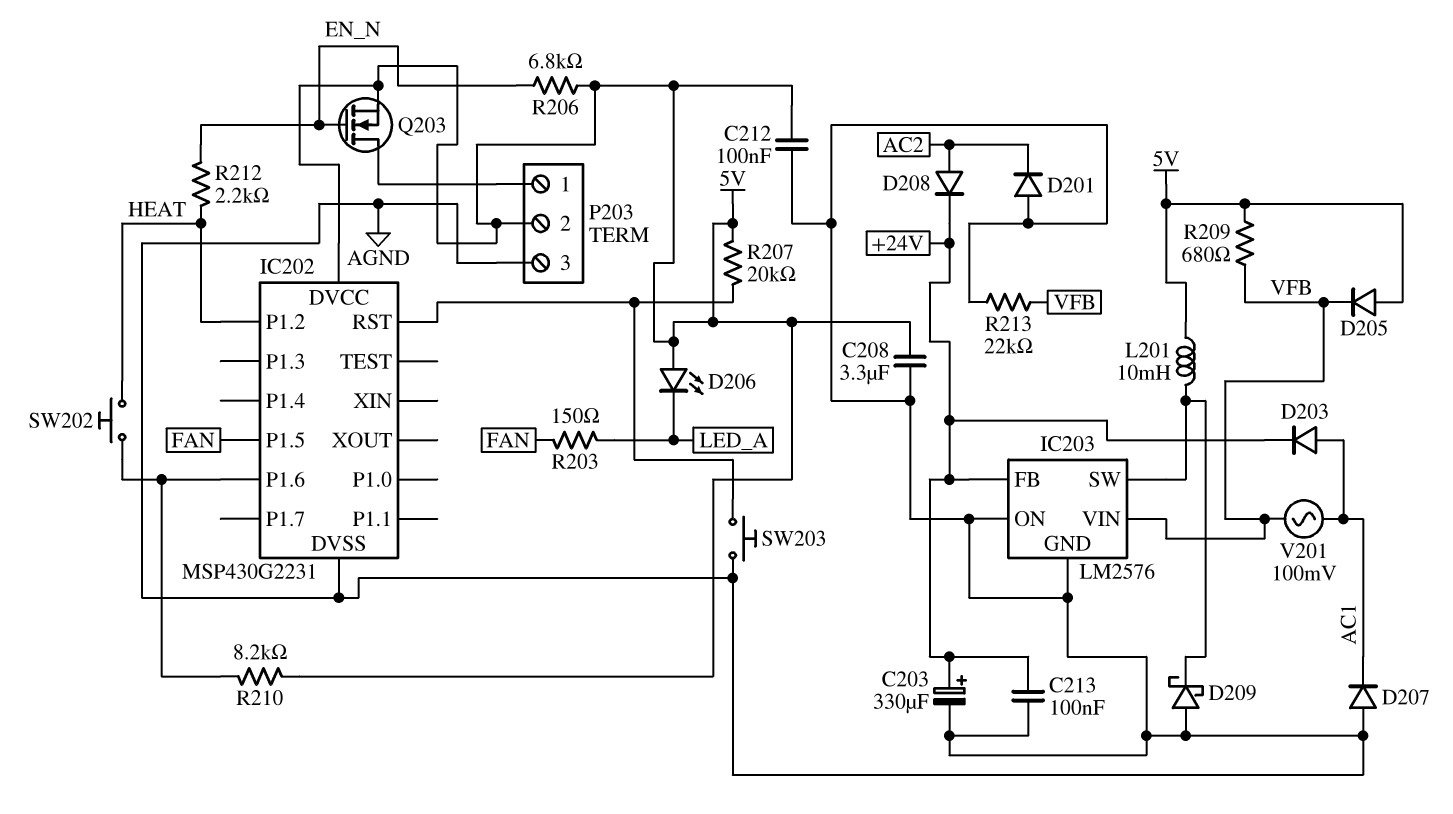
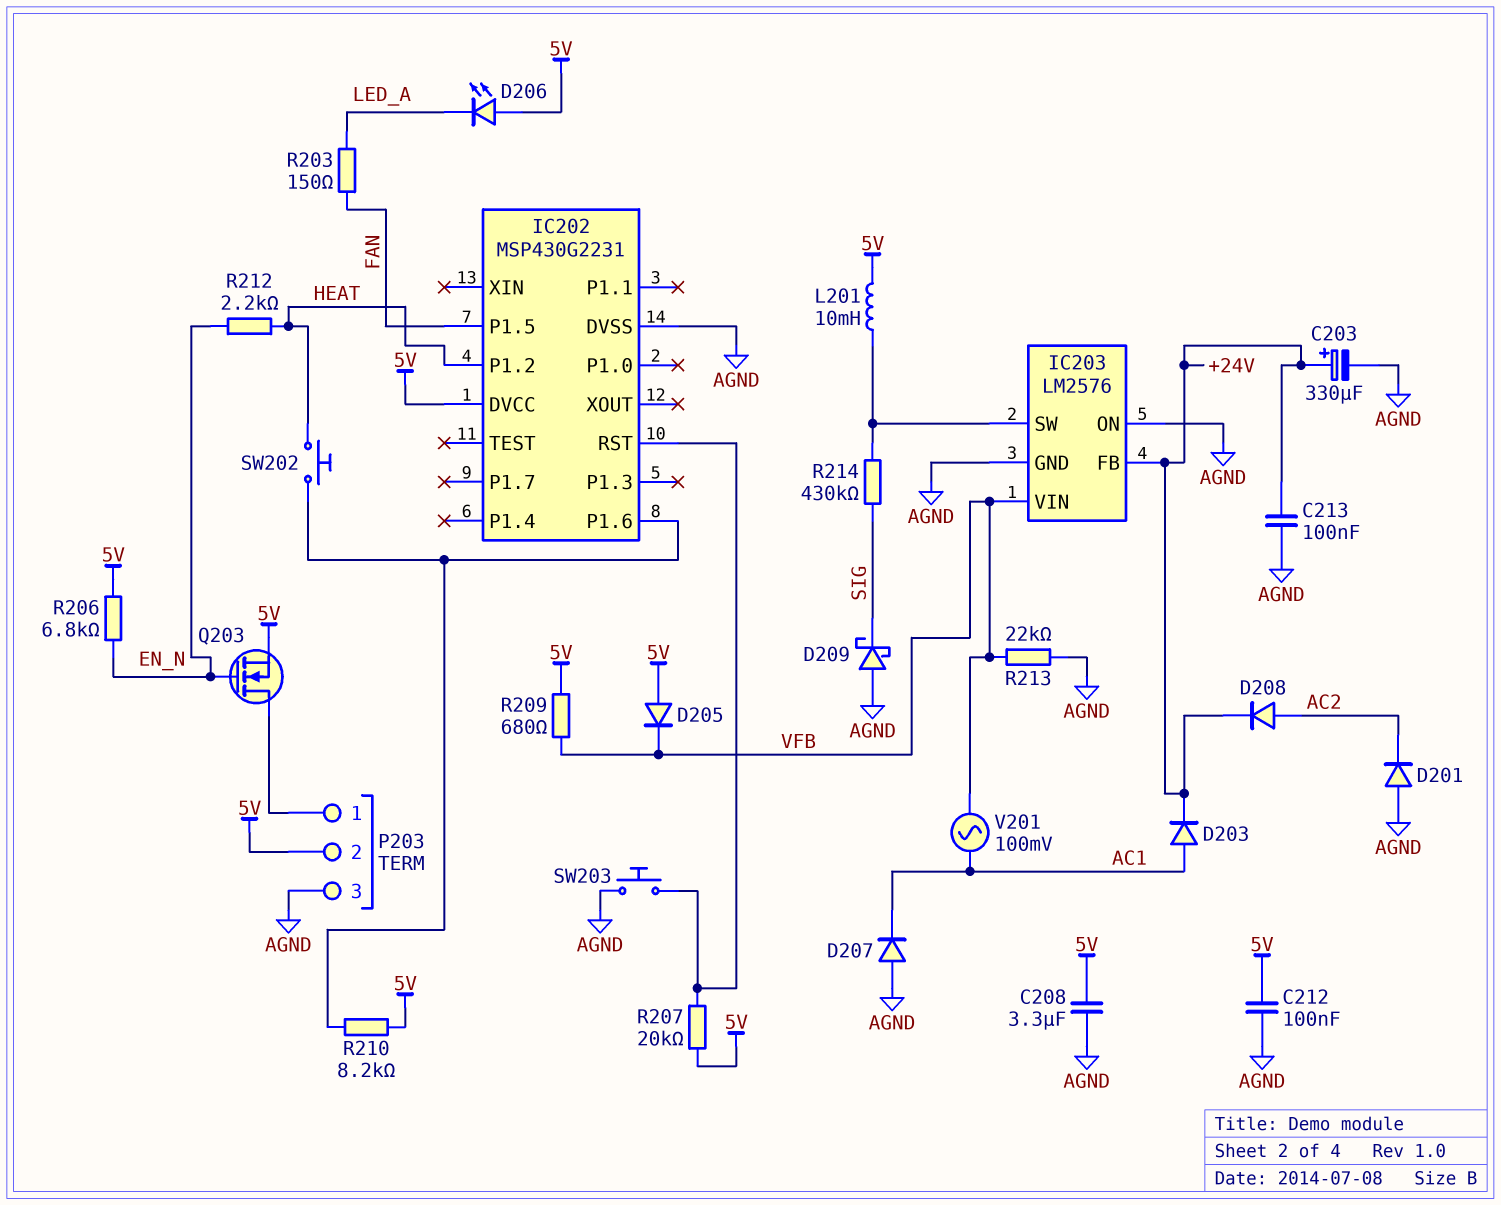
D209: schottky (A AGND, K IC203/SW) -> schottky (A AGND, K SIG)
R214: none -> 430k (IC203/SW, SIG)

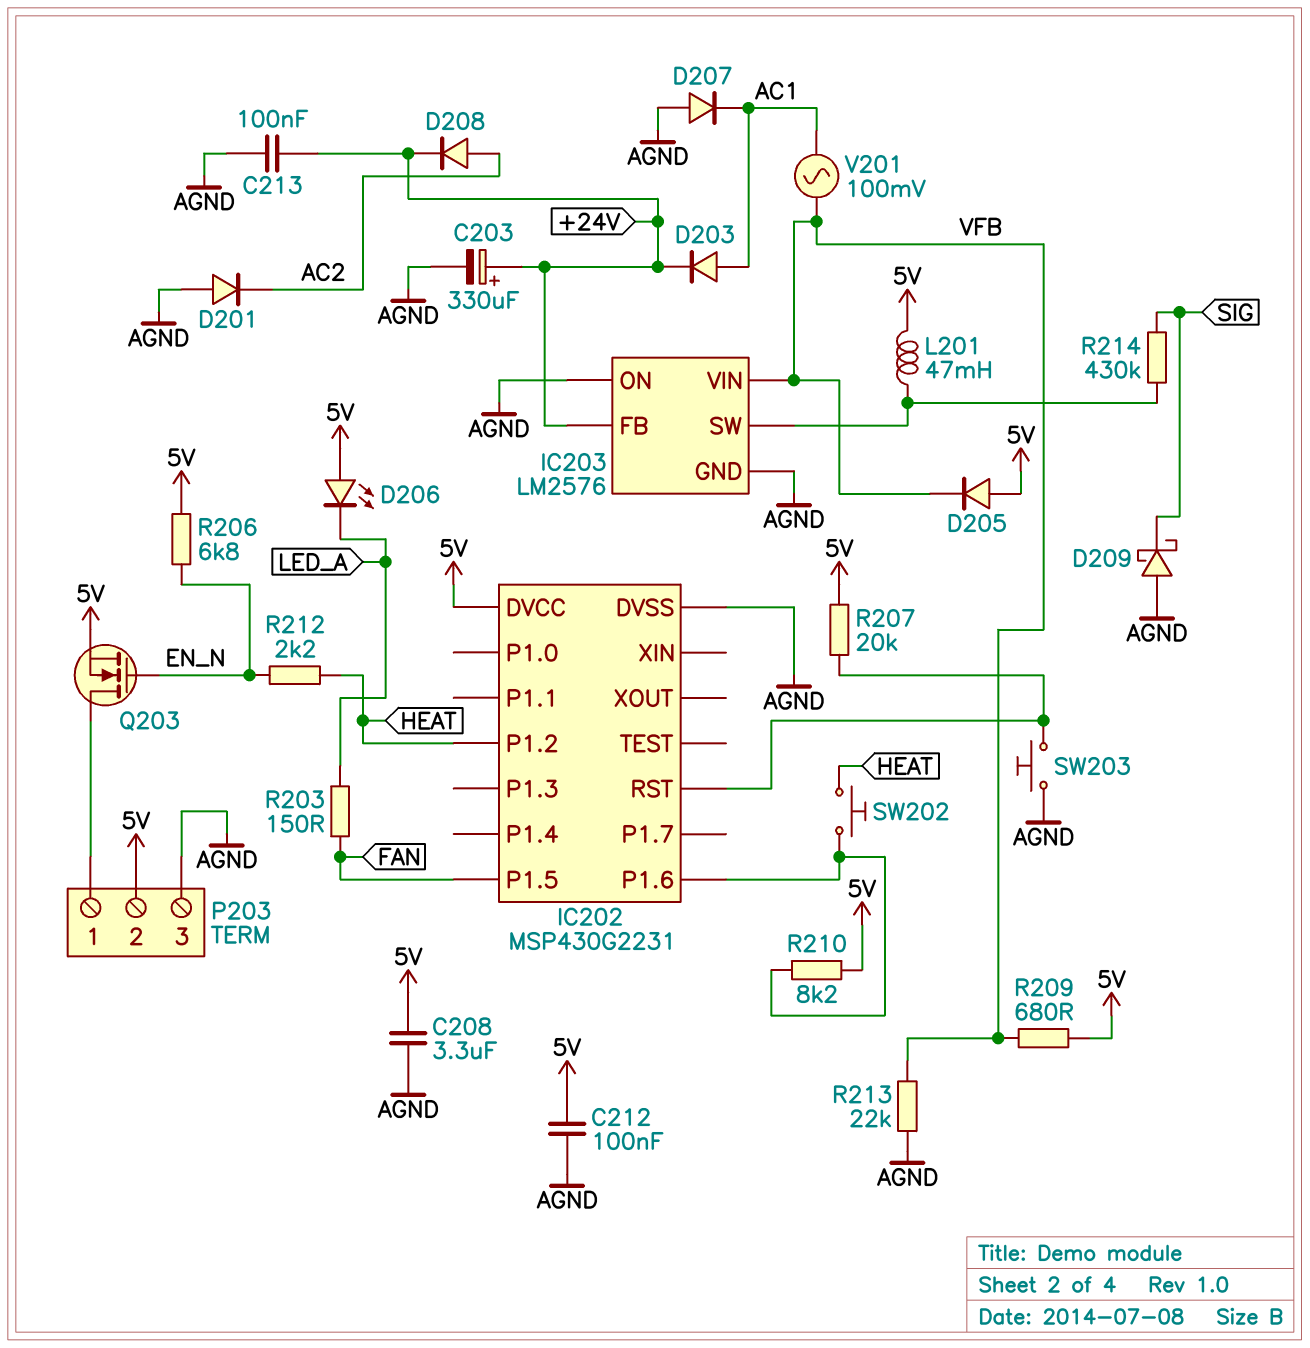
L201: 10mH (5V, IC203/SW) -> 47mH (5V, IC203/SW)

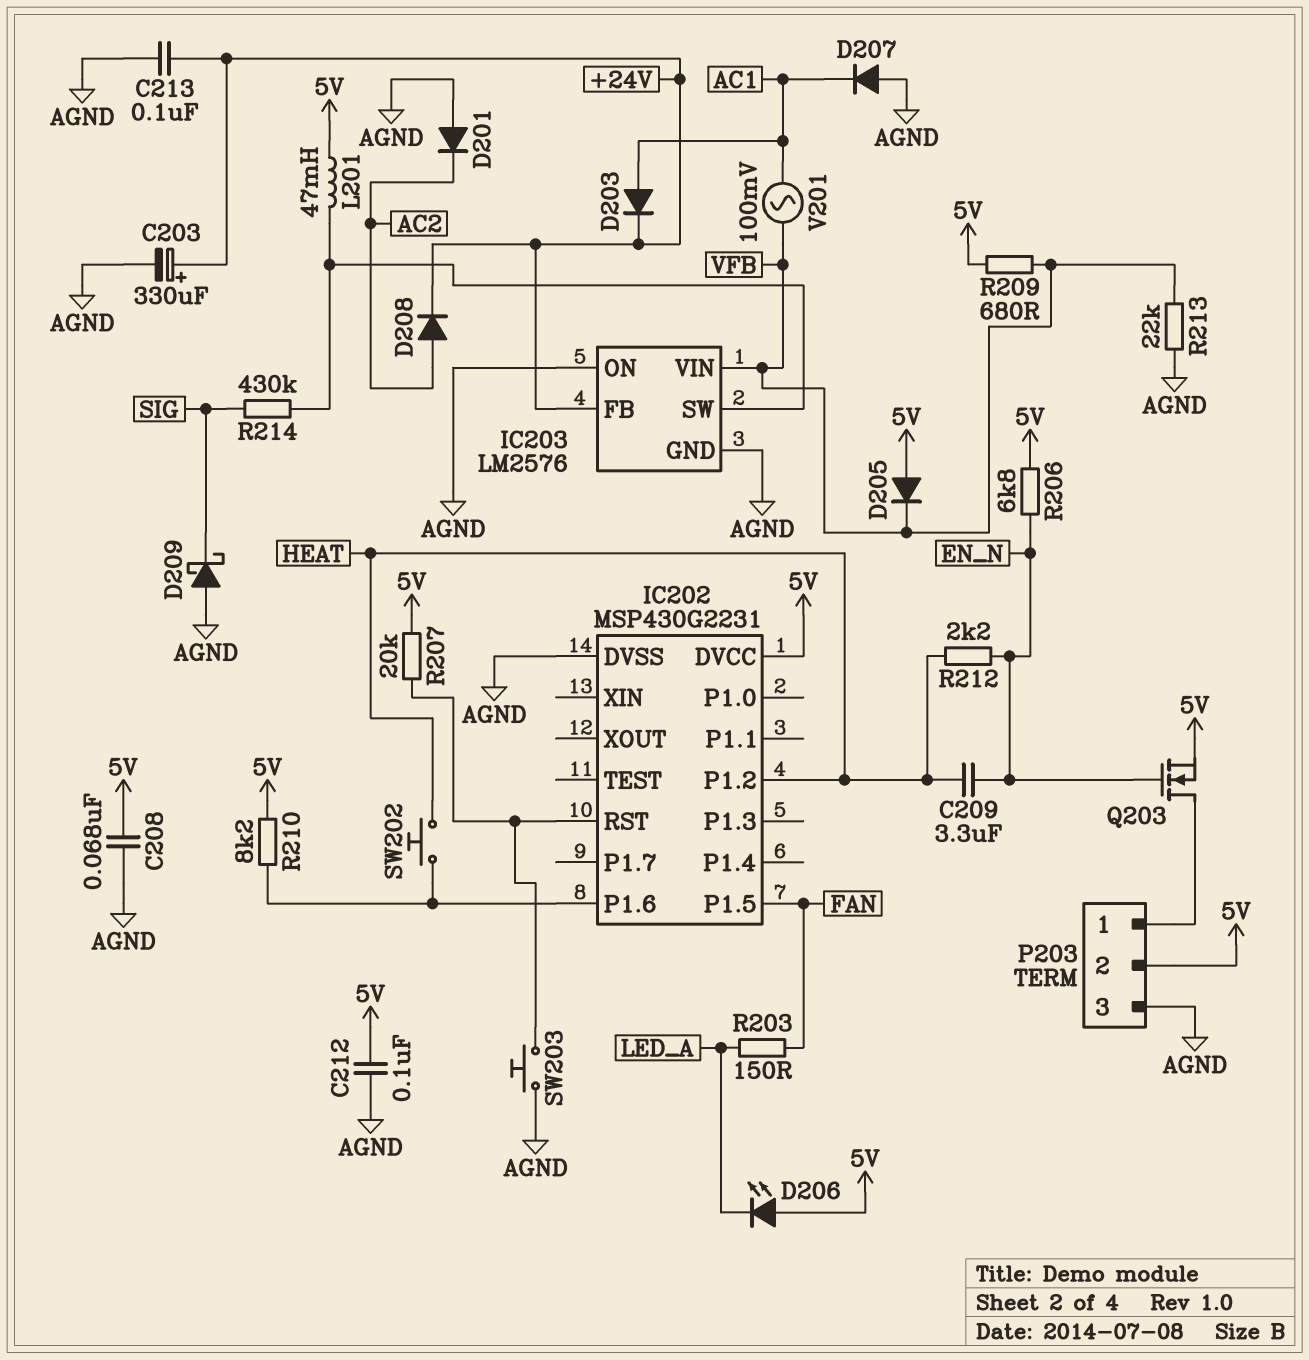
C208: 3.3uF (5V, AGND) -> 68nF (5V, AGND)
C209: none -> 3.3uF (EN_N, HEAT)

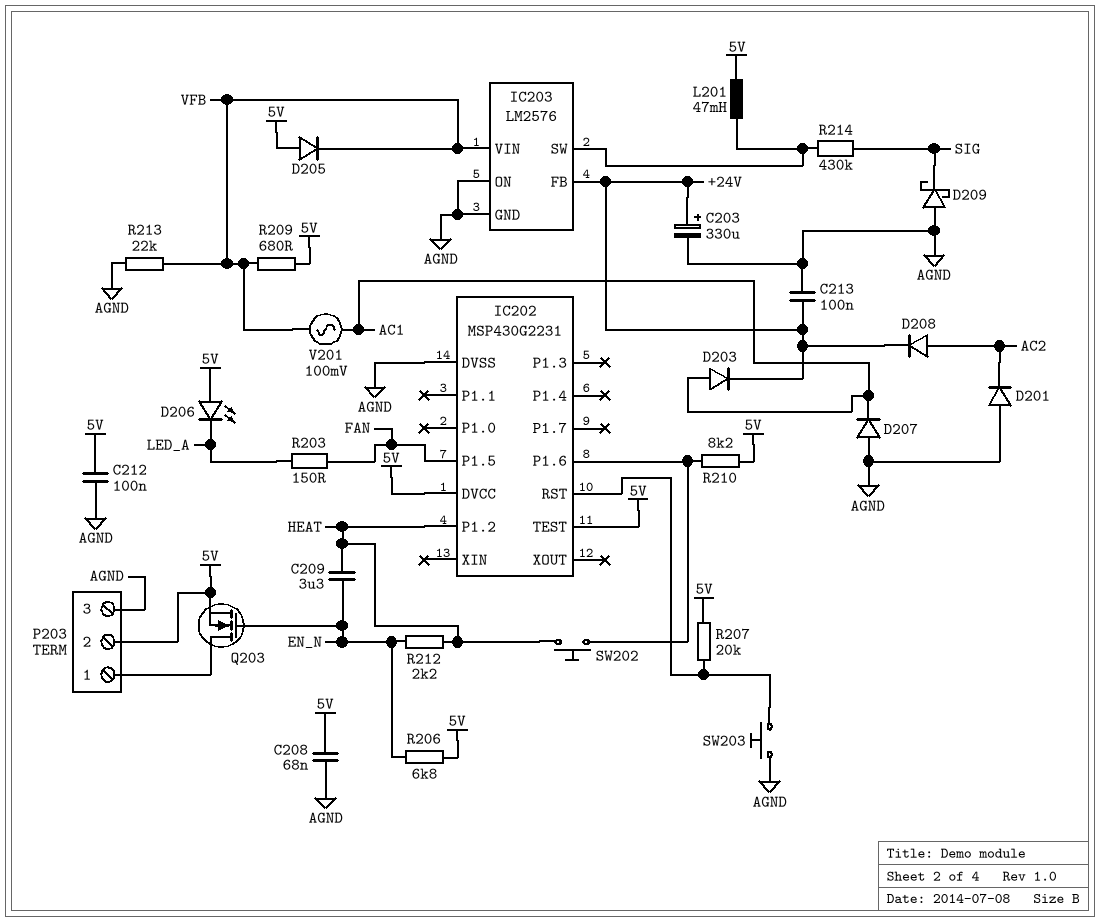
IC202 pin TEST: none -> 5V

